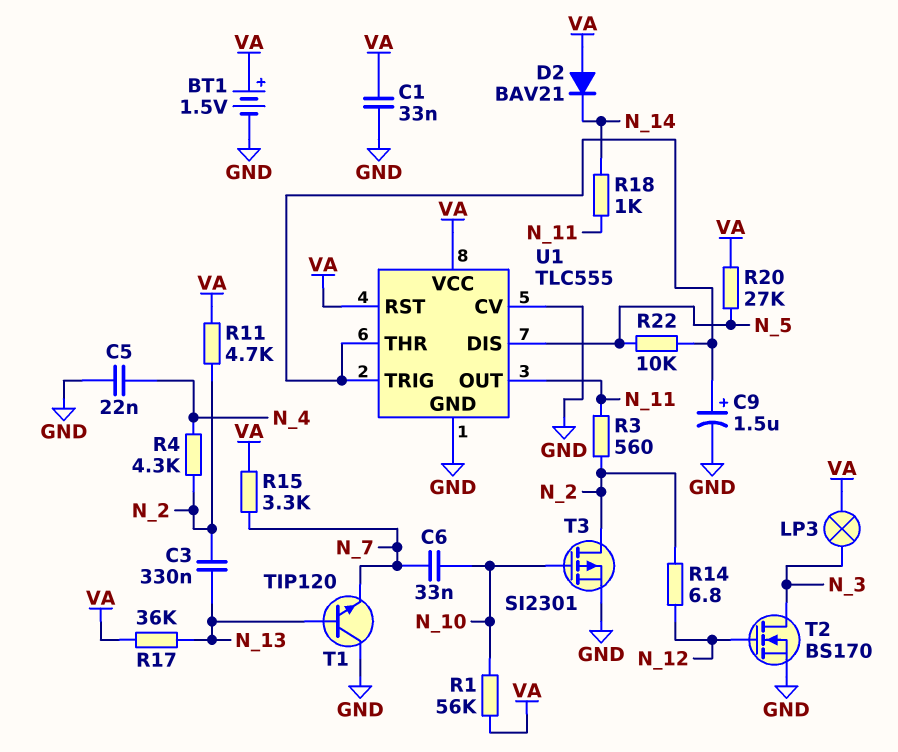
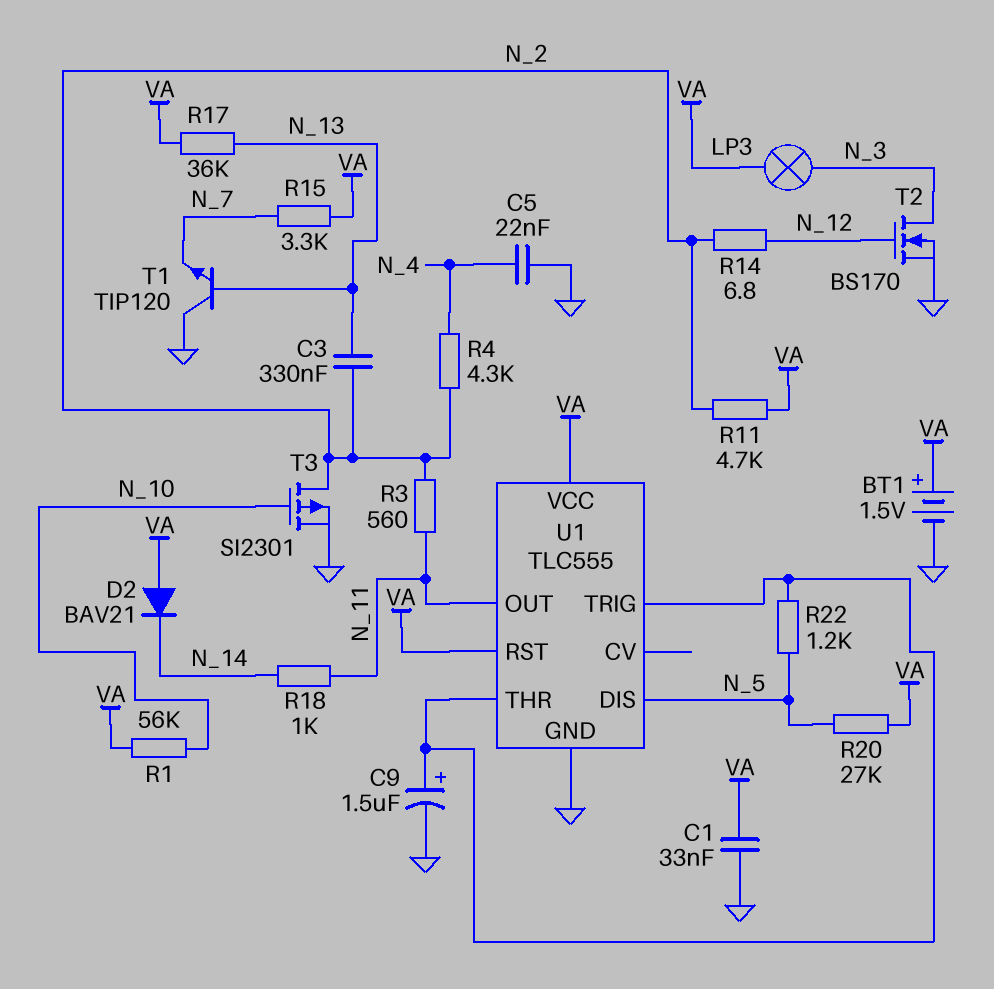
C6: 33nF (N_7, N_10) -> none
R22: 10k (N_5, U1/THR) -> 1.2k (N_5, U1/THR)
U1 pin CV: GND -> none

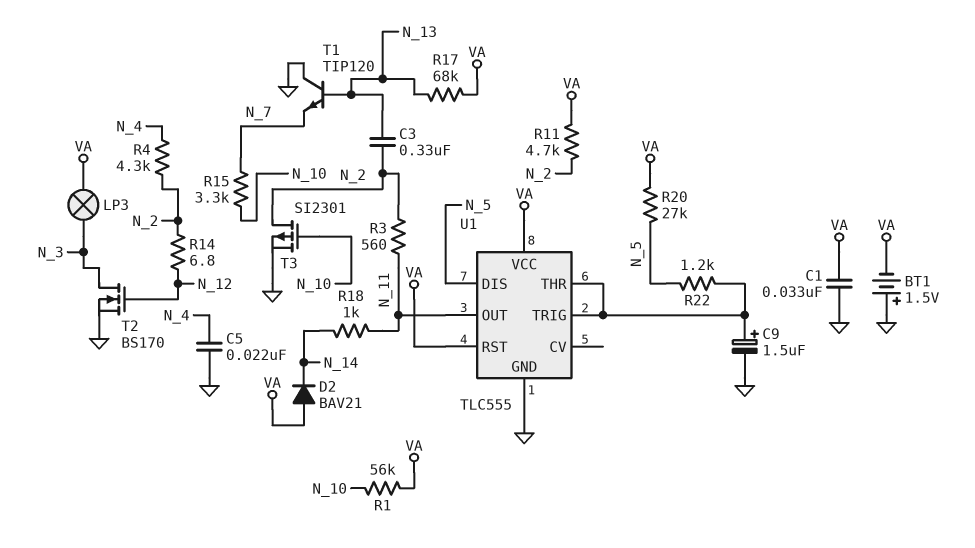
BT1: 1.5V (plus VA, minus GND) -> 1.5V (plus GND, minus VA)
R15: 3.3k (N_7, VA) -> 3.3k (N_7, N_10)
R17: 36k (N_13, VA) -> 68k (N_13, VA)

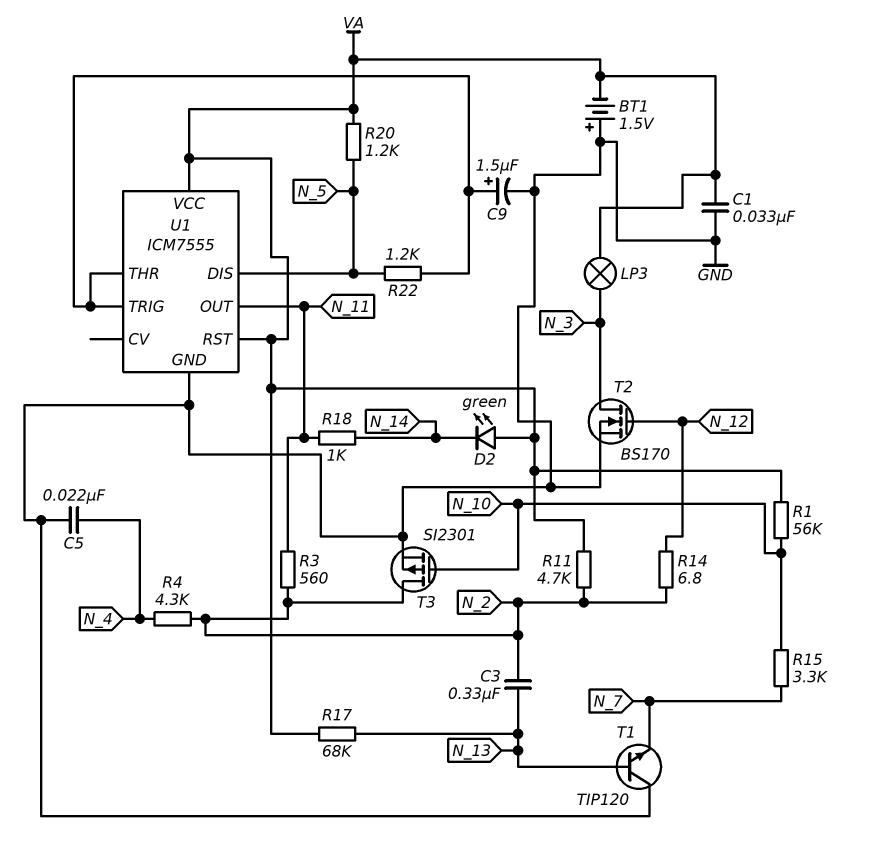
D2: diode BAV21 (A VA, K N_14) -> LED green (A VA, K N_14)
R20: 27k (N_5, VA) -> 1.2k (N_5, VA)
U1: TLC555 -> ICM7555

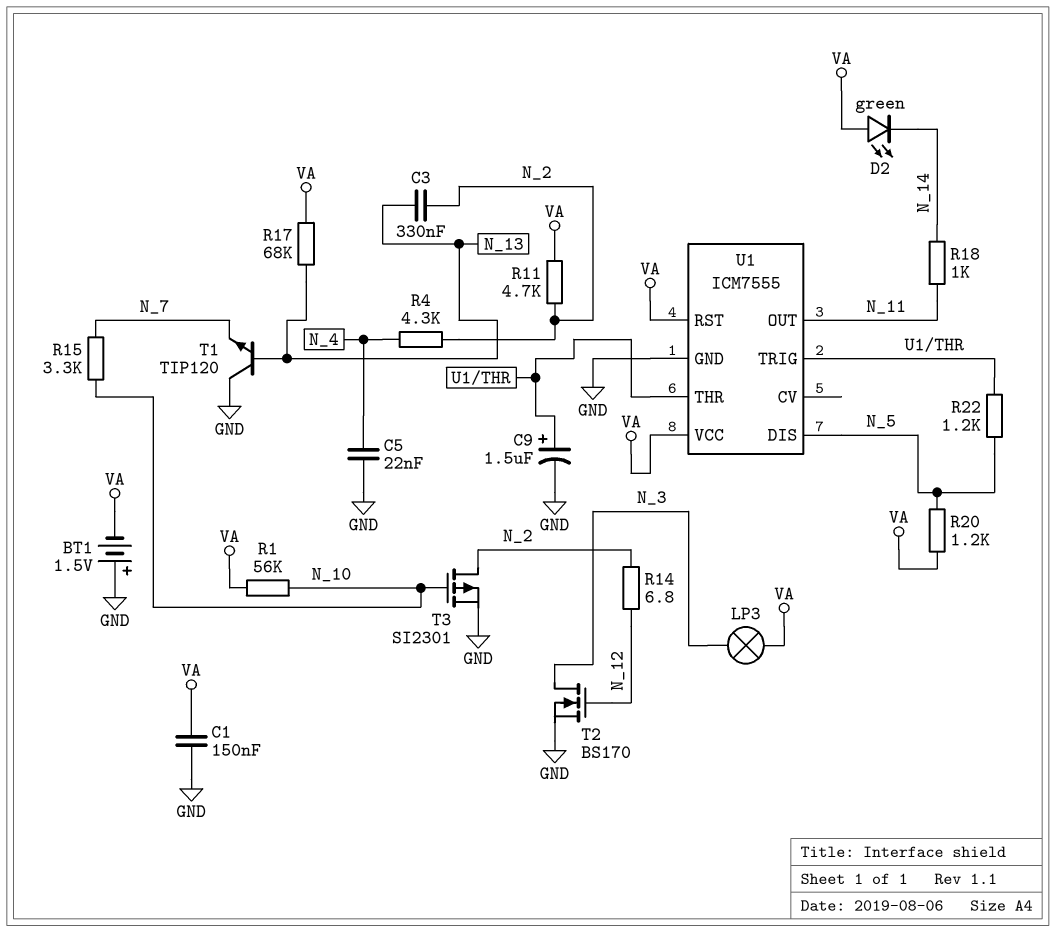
C1: 33nF (GND, VA) -> 150nF (GND, VA)
R3: 560 (N_2, N_11) -> none

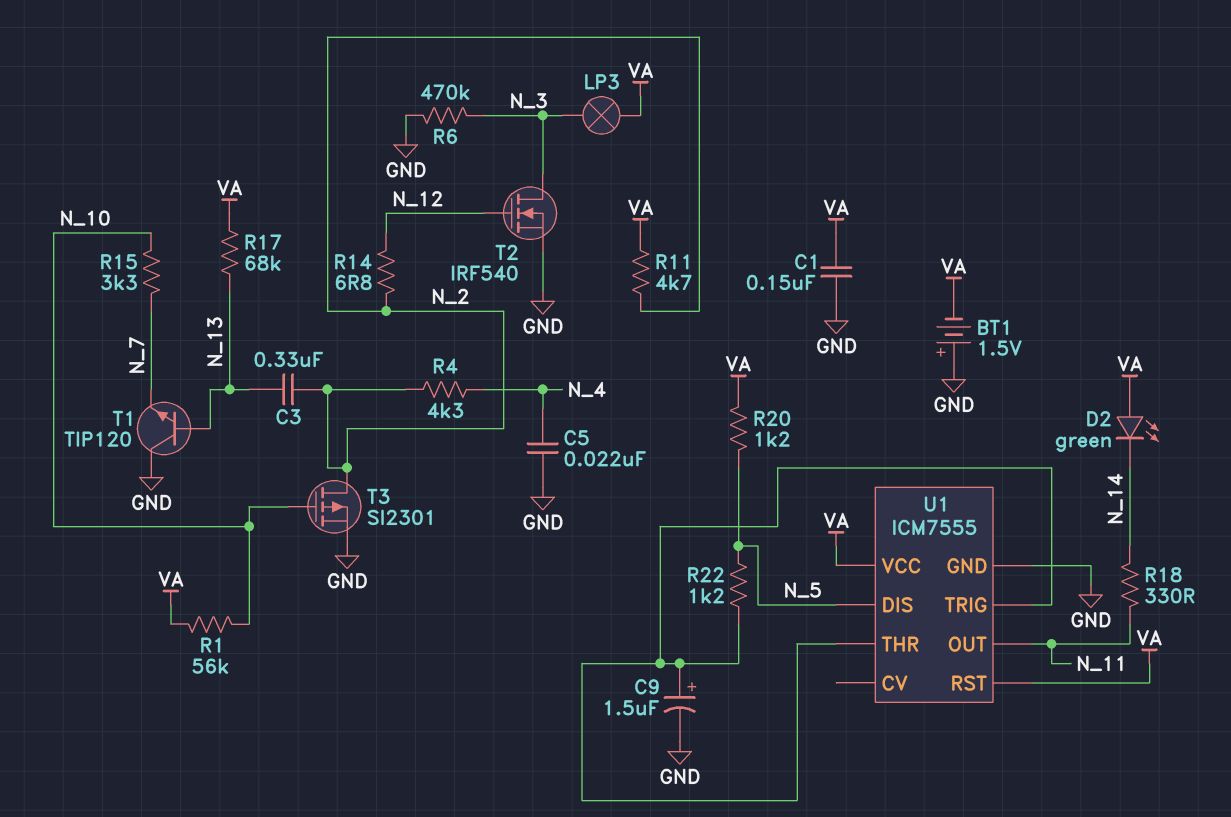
R6: none -> 470k (GND, N_3)
R18: 1k (N_11, N_14) -> 330 (N_11, N_14)
T2: NMOS BS170 (G N_12, D N_3, S GND) -> NMOS IRF540 (G N_12, D N_3, S GND)

